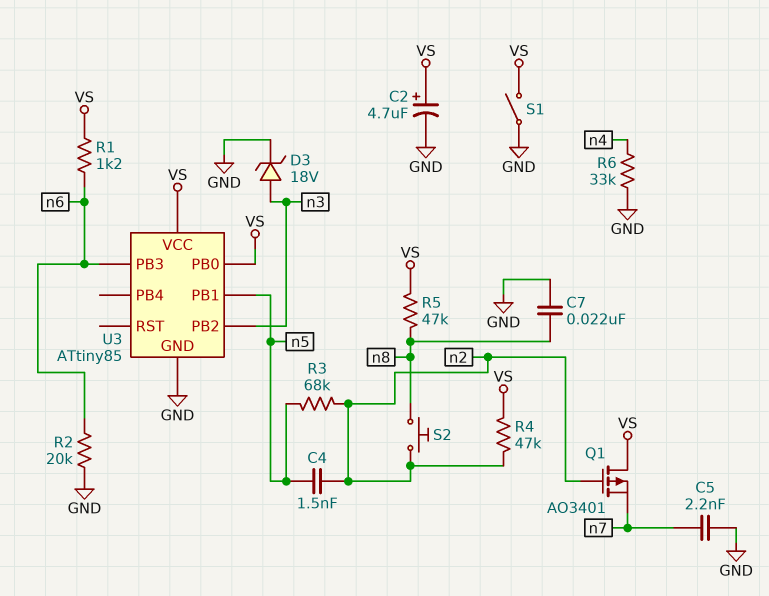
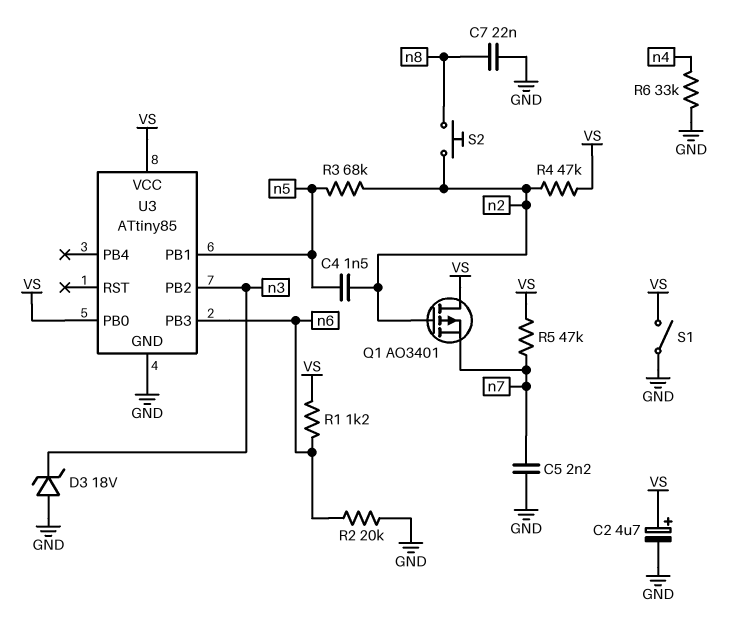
D3: zener 18V (A n3, K GND) -> zener 18V (A GND, K n3)
R5: 47k (VS, n8) -> 47k (VS, n7)

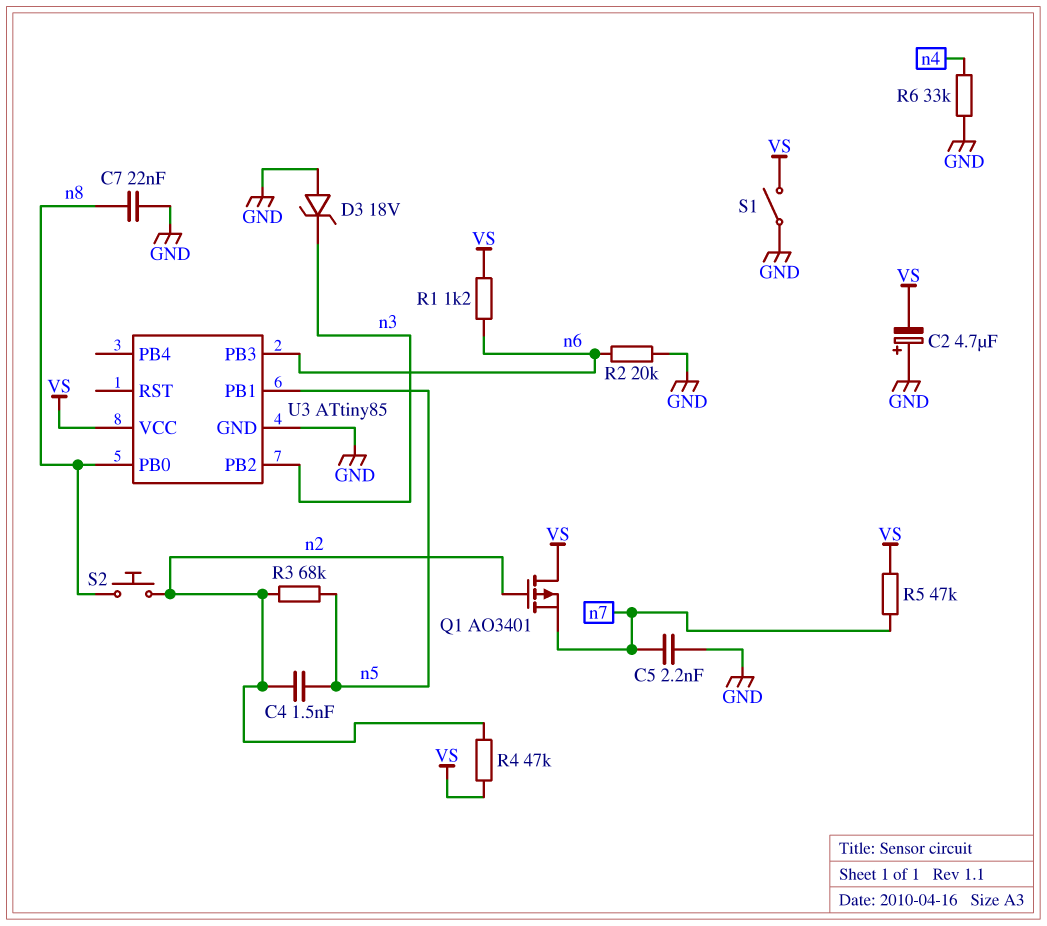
C2: 4.7uF (plus VS, minus GND) -> 4.7uF (plus GND, minus VS)
U3 pin PB0: VS -> n8

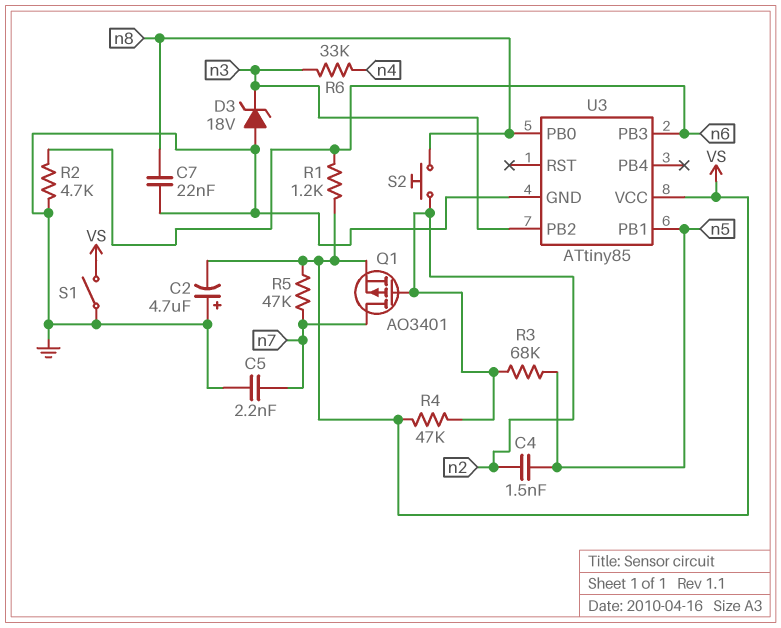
Q1: PMOS AO3401 (G n2, D VS, S n7) -> PMOS AO3401 (G n2, D n7, S VS)
R2: 20k (GND, n6) -> 4.7k (GND, n6)
R6: 33k (GND, n4) -> 33k (n3, n4)

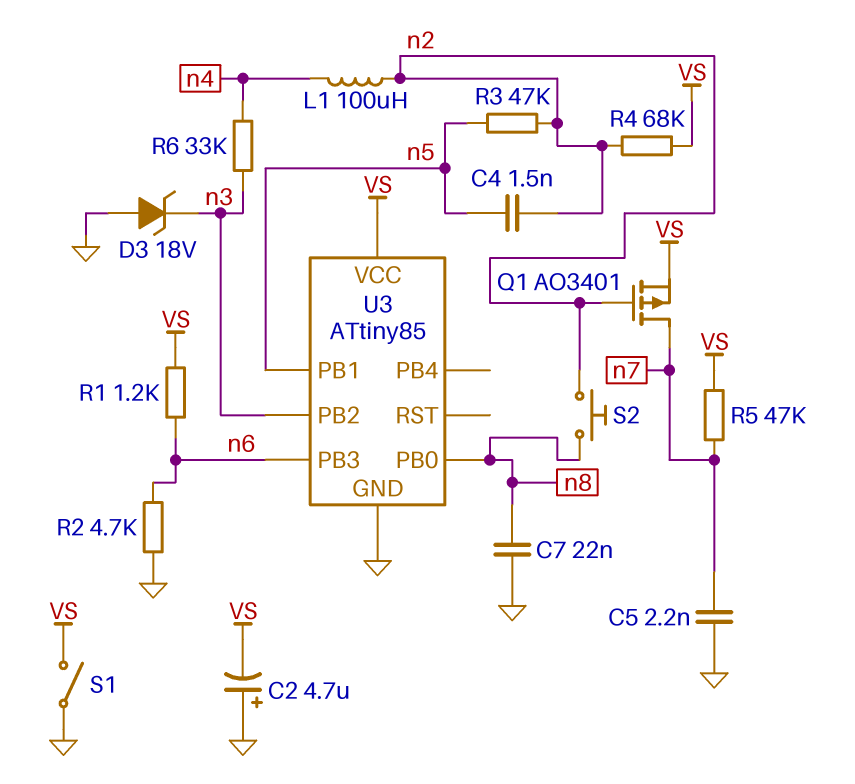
L1: none -> 100uH (n2, n4)
R3: 68k (n2, n5) -> 47k (n2, n5)
R4: 47k (VS, n2) -> 68k (VS, n2)

